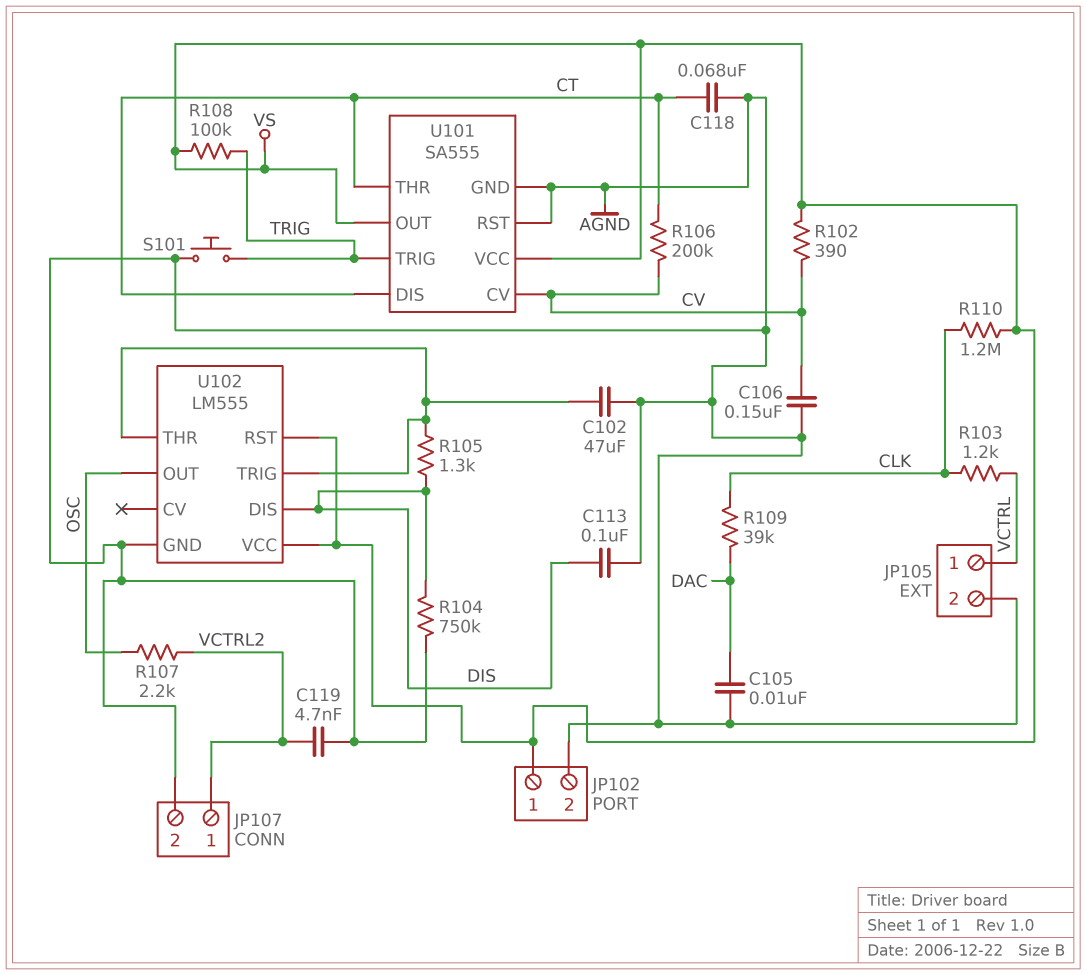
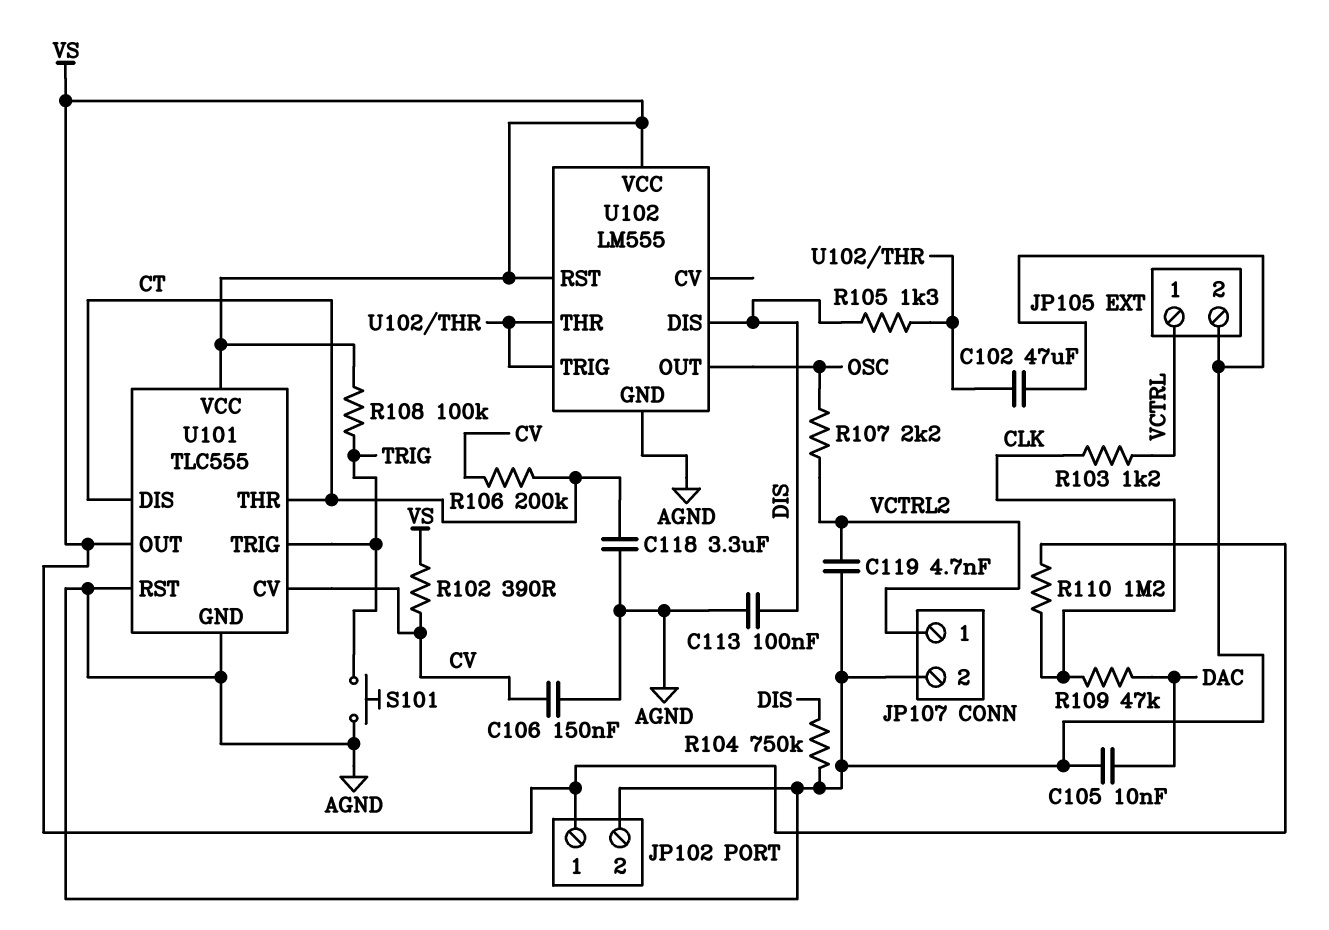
C118: 68nF (AGND, CT) -> 3.3uF (AGND, CT)
R109: 39k (CLK, DAC) -> 47k (CLK, DAC)
U101: SA555 -> TLC555

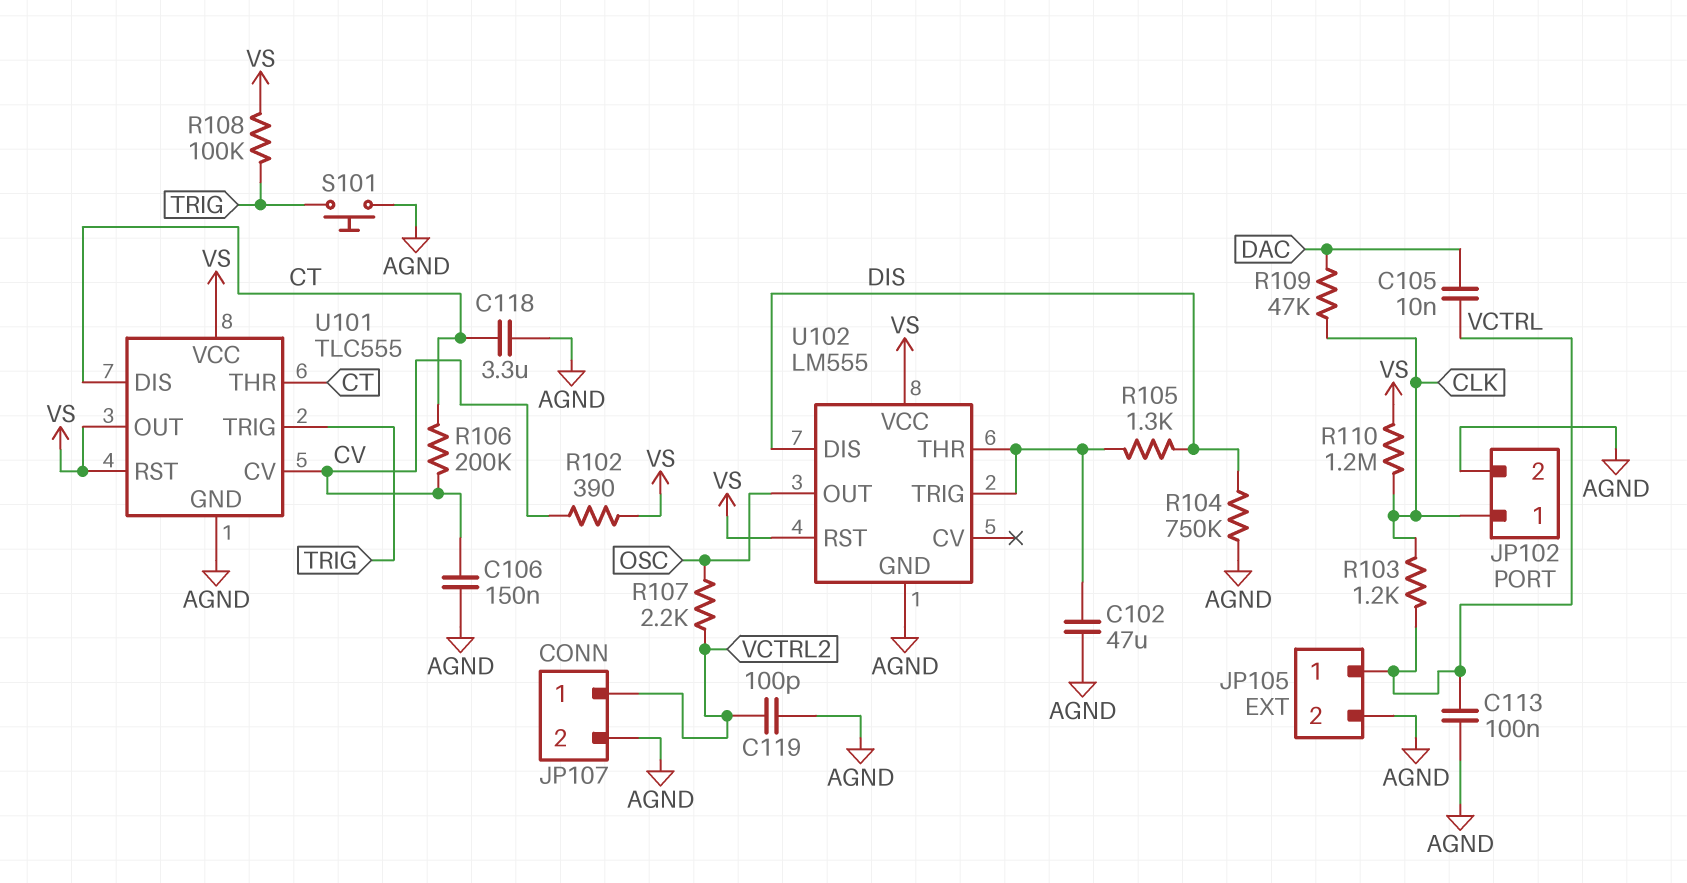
C105: 10nF (AGND, DAC) -> 10nF (DAC, VCTRL)
C113: 100nF (AGND, DIS) -> 100nF (AGND, VCTRL)
C119: 4.7nF (AGND, VCTRL2) -> 100pF (AGND, VCTRL2)
JP102 pin 1: VS -> CLK
U101 pin RST: AGND -> VS

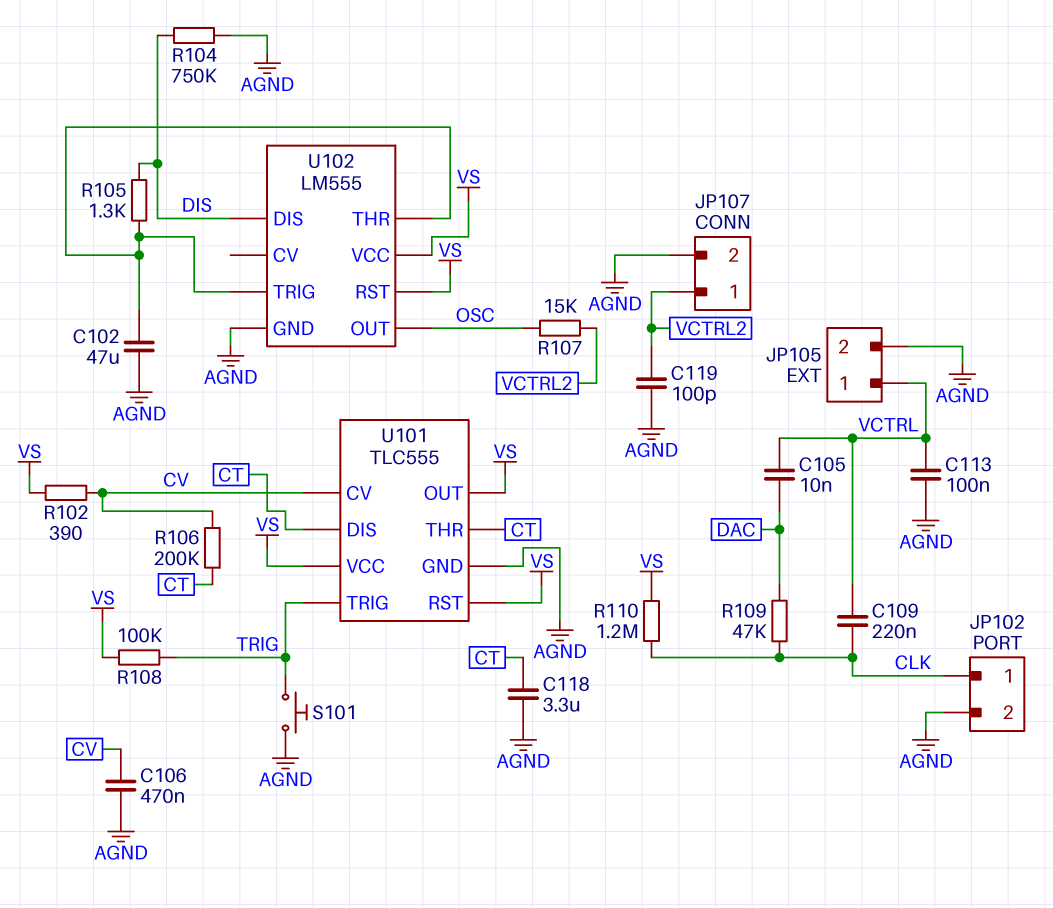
C106: 150nF (AGND, CV) -> 470nF (AGND, CV)
C109: none -> 220nF (CLK, VCTRL)
R103: 1.2k (CLK, VCTRL) -> none
R107: 2.2k (OSC, VCTRL2) -> 15k (OSC, VCTRL2)

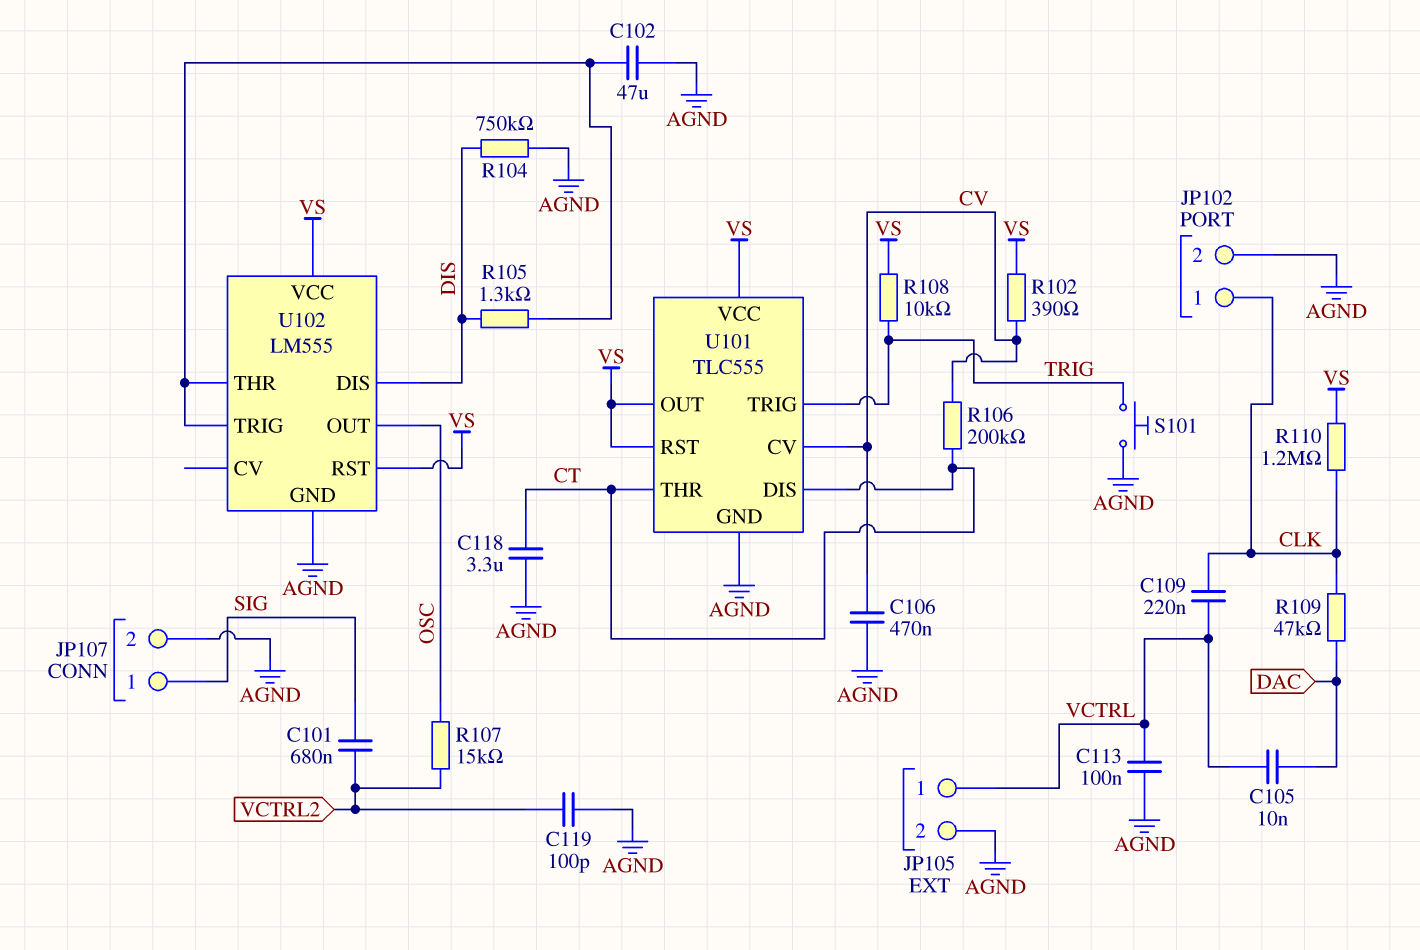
C101: none -> 680nF (SIG, VCTRL2)
JP107 pin 1: VCTRL2 -> SIG
R108: 100k (TRIG, VS) -> 10k (TRIG, VS)

